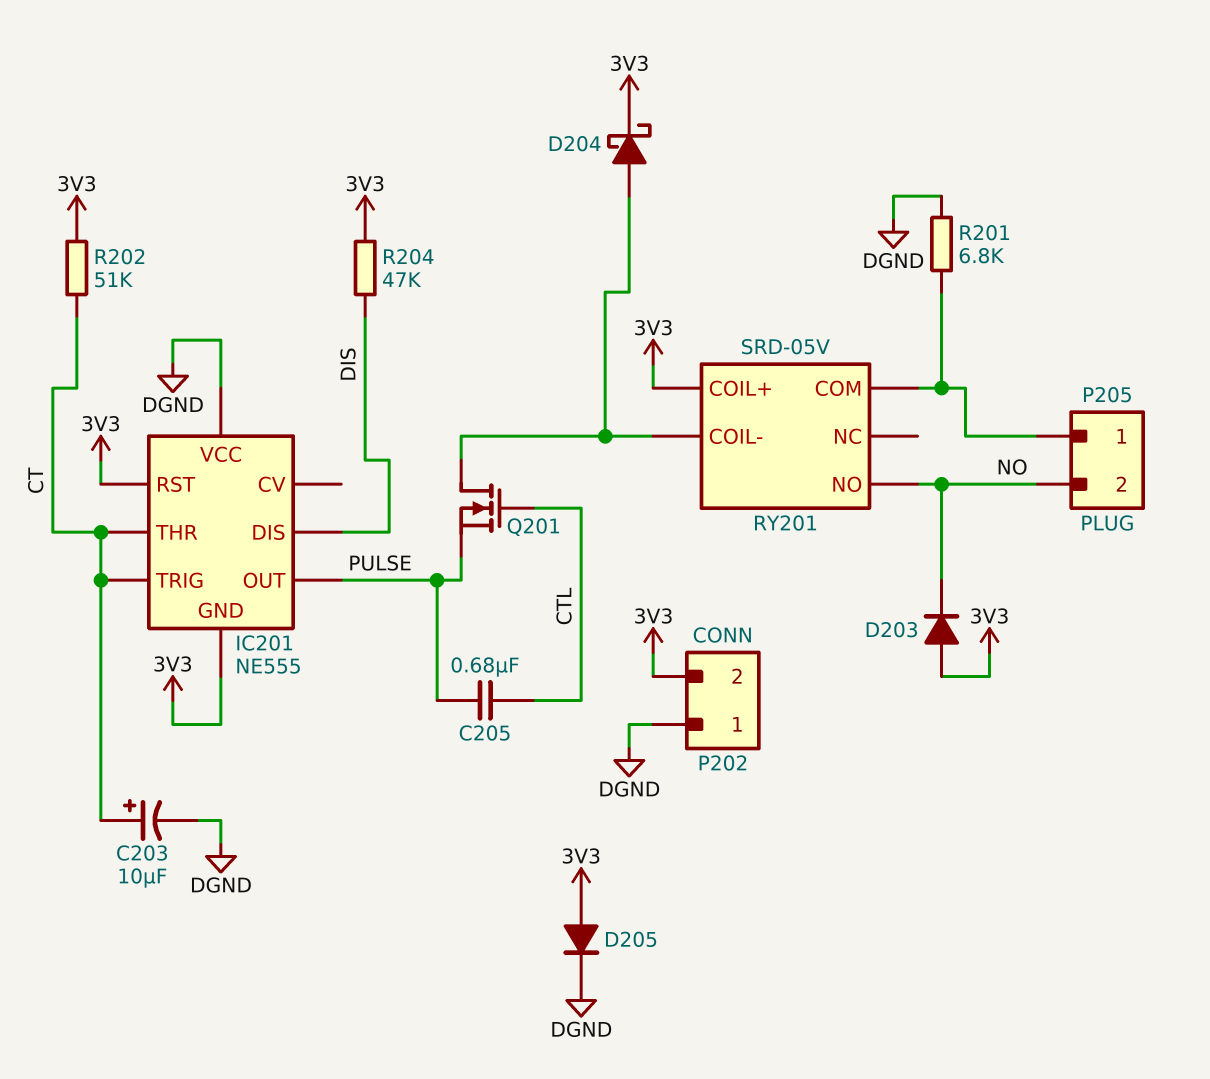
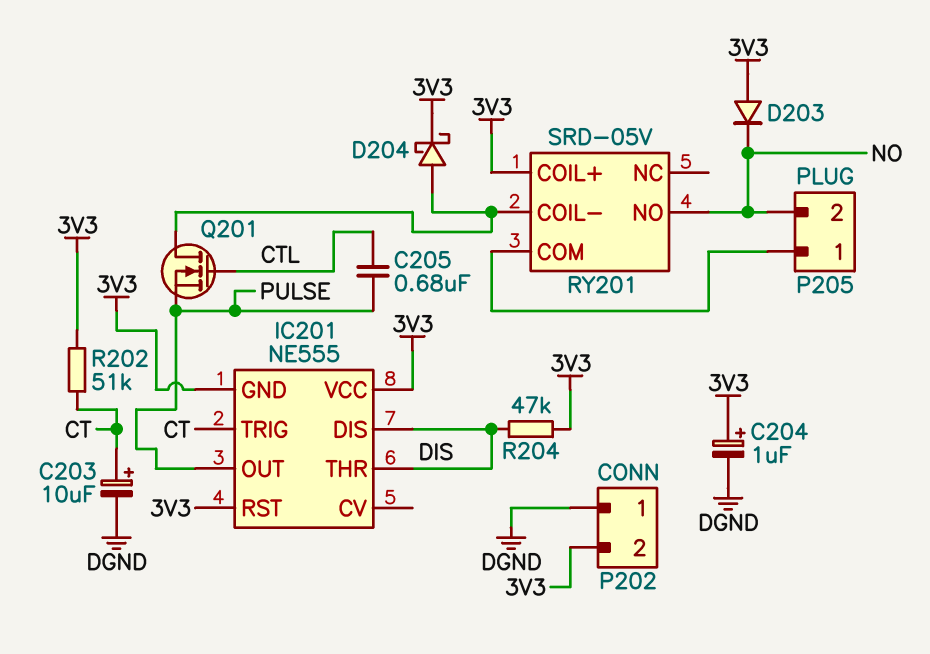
C204: none -> 1uF (plus 3V3, minus DGND)
D205: diode (A 3V3, K DGND) -> none
IC201 pin THR: CT -> DIS
IC201 pin VCC: DGND -> 3V3
R201: 6.8k (DGND, P205/1) -> none

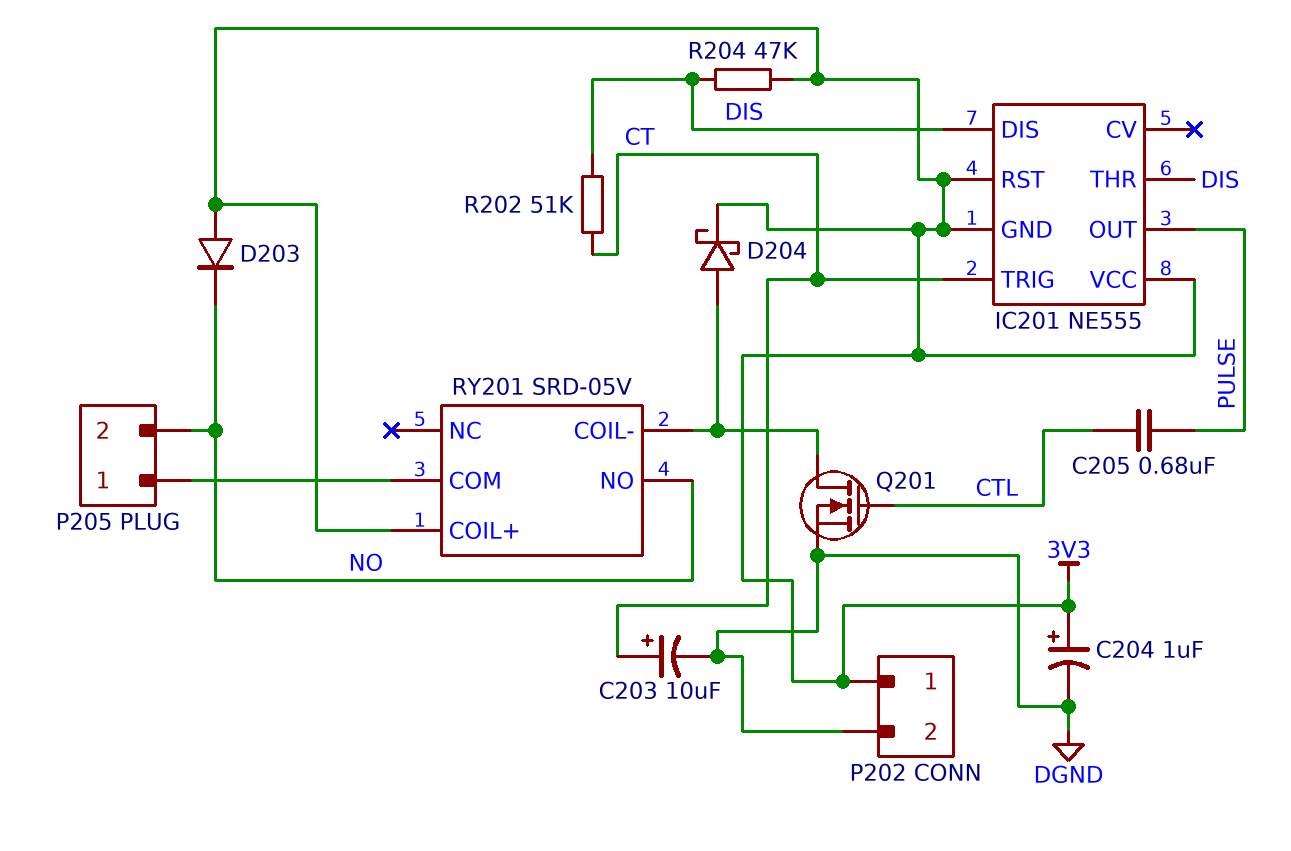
P202 pin 1: DGND -> 3V3
P202 pin 2: 3V3 -> DGND
Q201: NMOS (G CTL, D RY201/COIL-, S PULSE) -> NMOS (G CTL, D RY201/COIL-, S DGND)
R202: 51k (3V3, CT) -> 51k (CT, DIS)

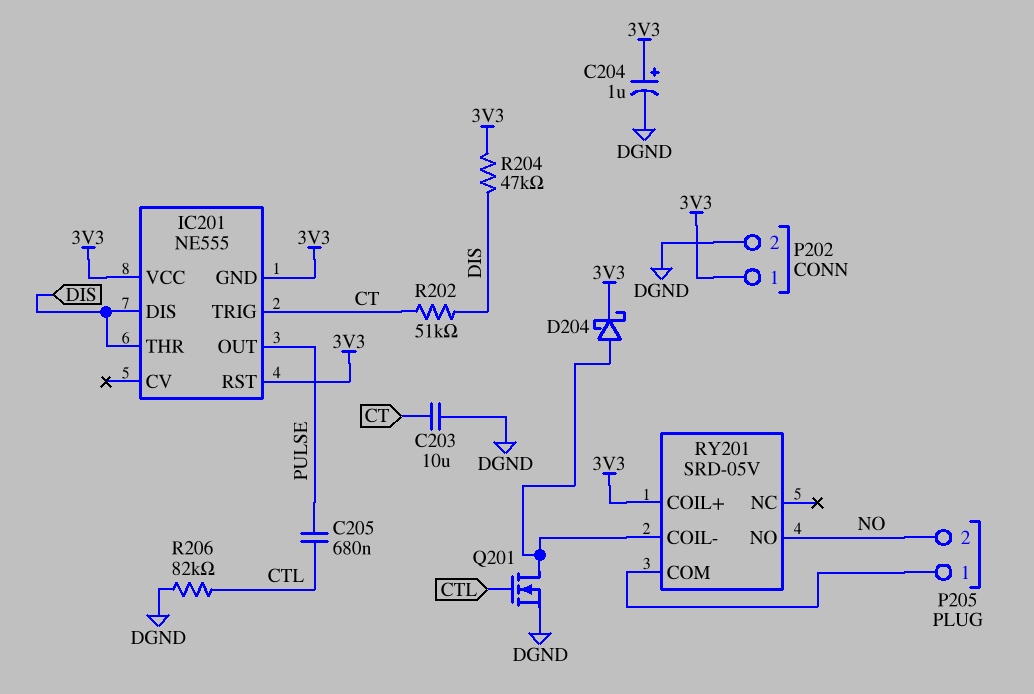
C203: 10uF (plus CT, minus DGND) -> 10uF (CT, DGND)
D203: diode (A 3V3, K NO) -> none
R206: none -> 82k (CTL, DGND)

